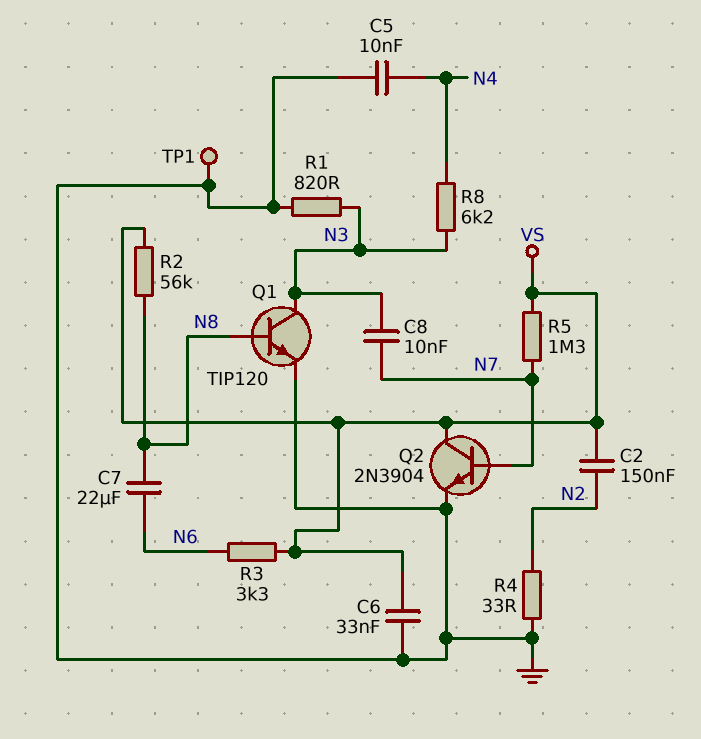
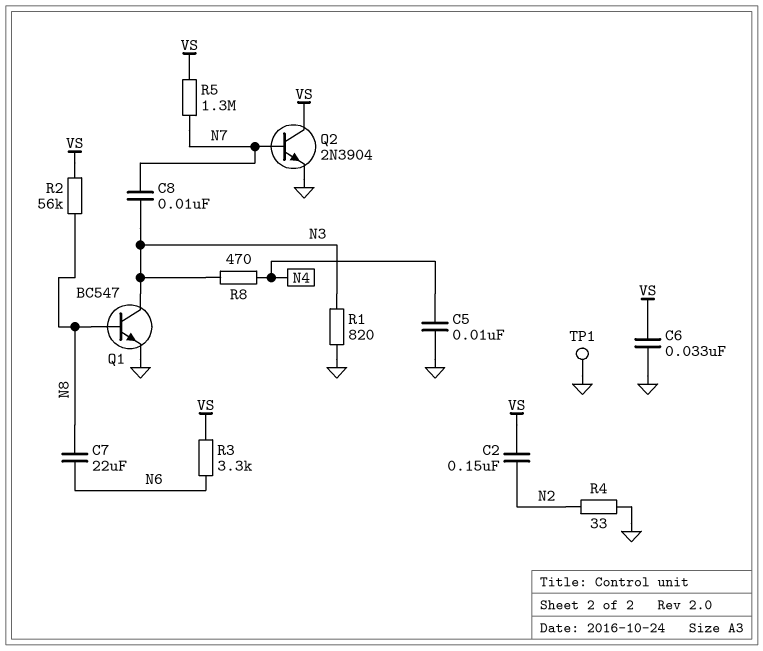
Q1: NPN TIP120 (B N8, C N3, E GND) -> NPN BC547 (B N8, C N3, E GND)
R8: 6.2k (N3, N4) -> 470 (N3, N4)

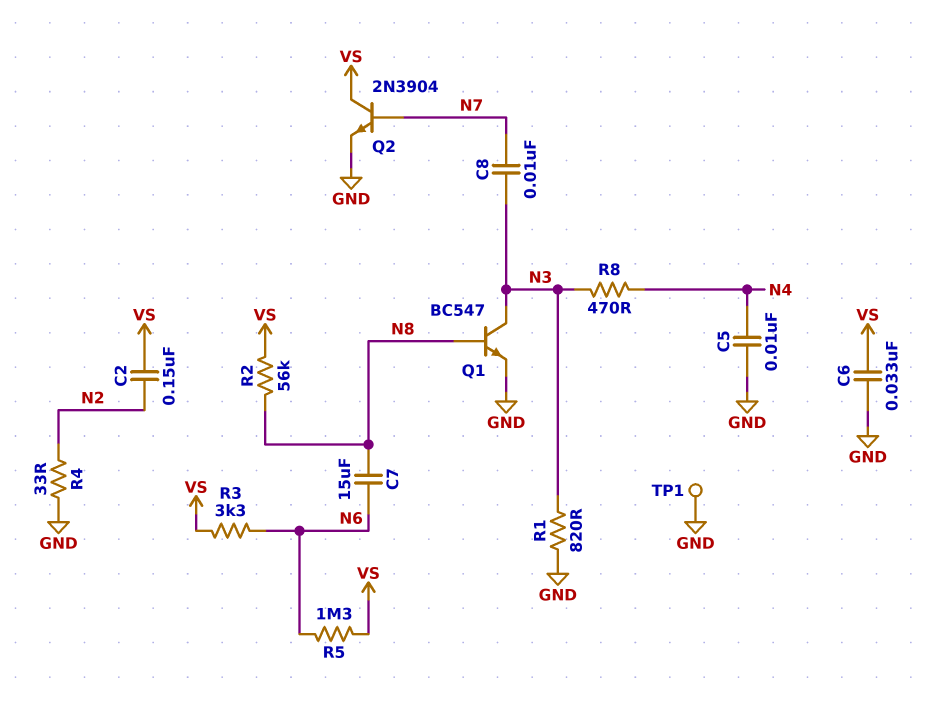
C7: 22uF (N6, N8) -> 15uF (N6, N8)
R5: 1.3M (N7, VS) -> 1.3M (N6, VS)

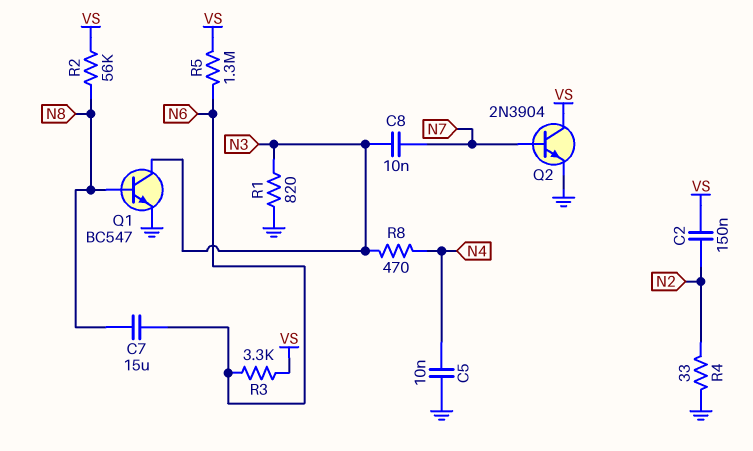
C6: 33nF (GND, VS) -> none
TP1: test point (GND) -> none

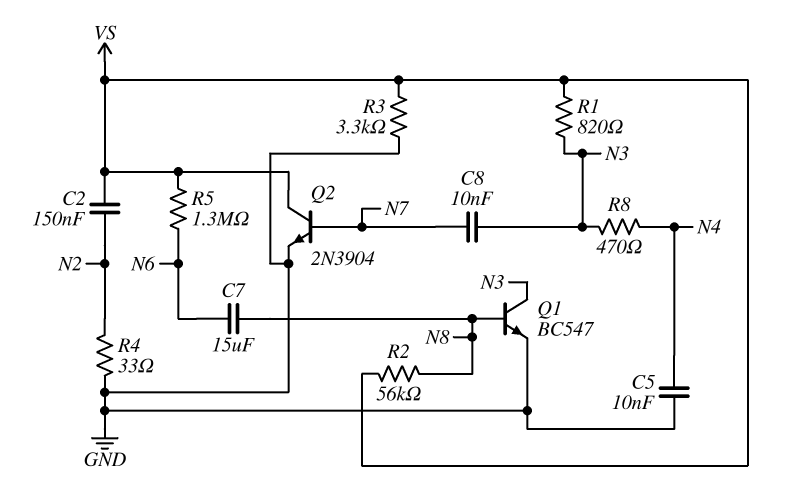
R1: 820 (GND, N3) -> 820 (N3, VS)
R3: 3.3k (N6, VS) -> 3.3k (GND, VS)

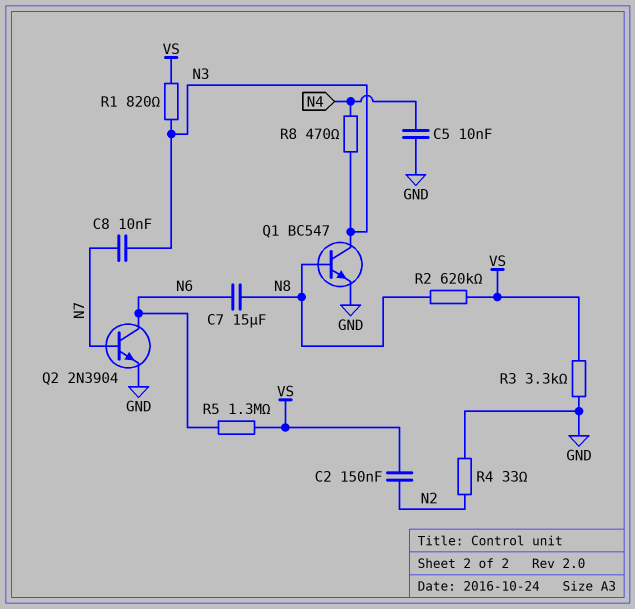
Q2: NPN 2N3904 (B N7, C VS, E GND) -> NPN 2N3904 (B N7, C N6, E GND)
R2: 56k (N8, VS) -> 620k (N8, VS)

